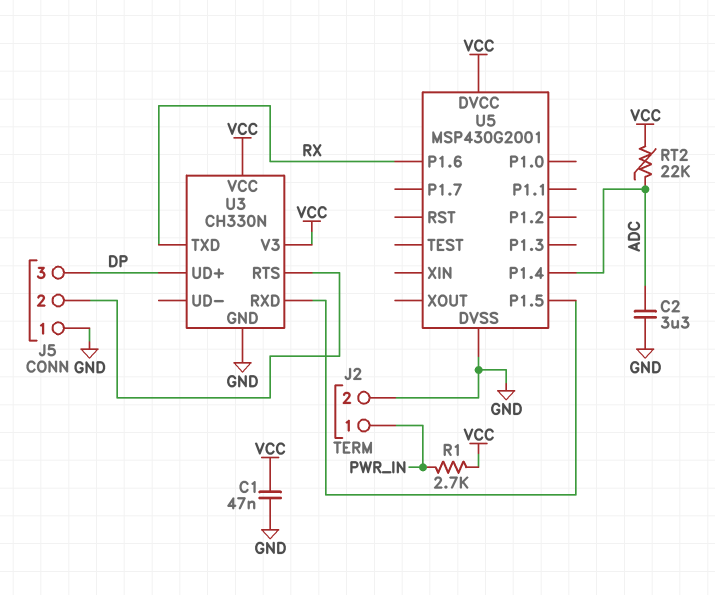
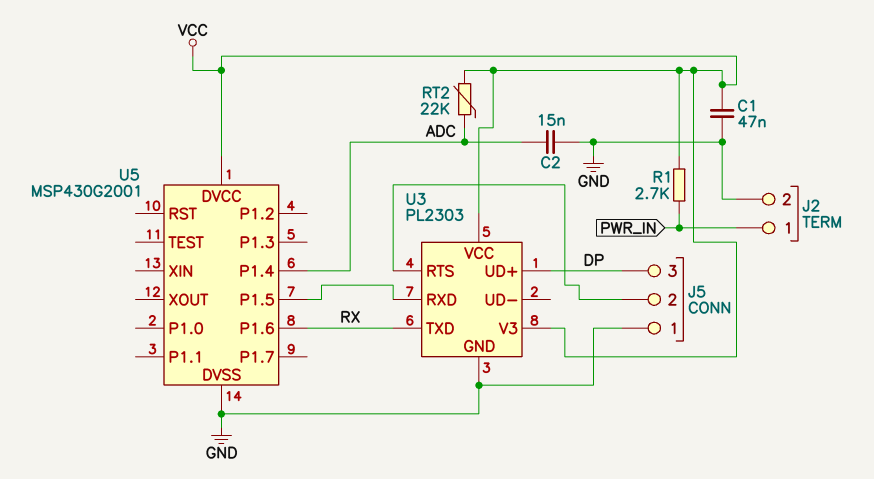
C2: 3.3uF (ADC, GND) -> 15nF (ADC, GND)
U3: CH330N -> PL2303

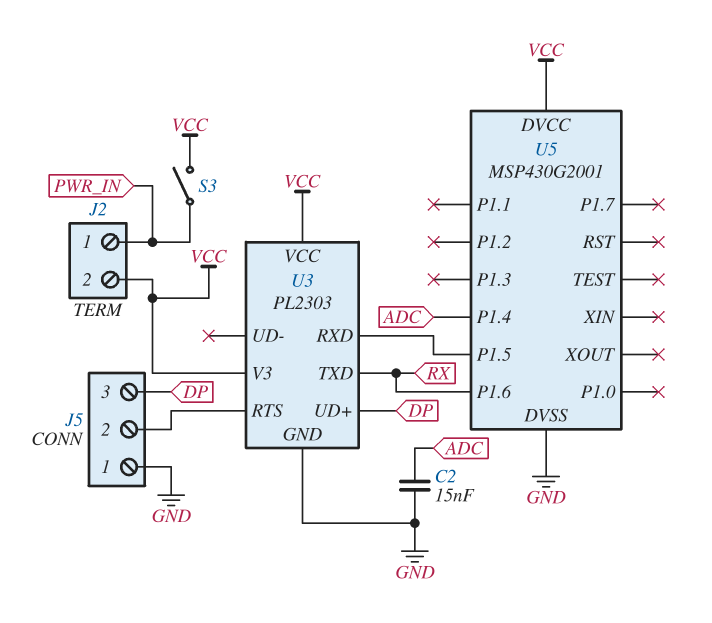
C1: 47nF (GND, VCC) -> none
J2 pin 2: GND -> VCC
R1: 2.7k (PWR_IN, VCC) -> none
RT2: 22k (ADC, VCC) -> none
S3: none -> switch (PWR_IN, VCC)

